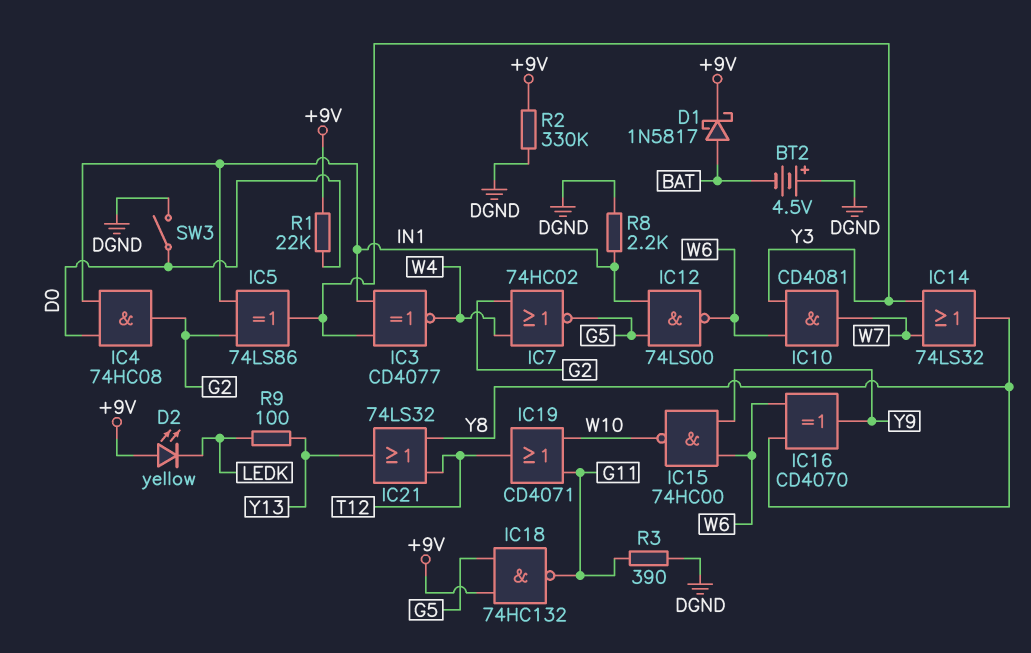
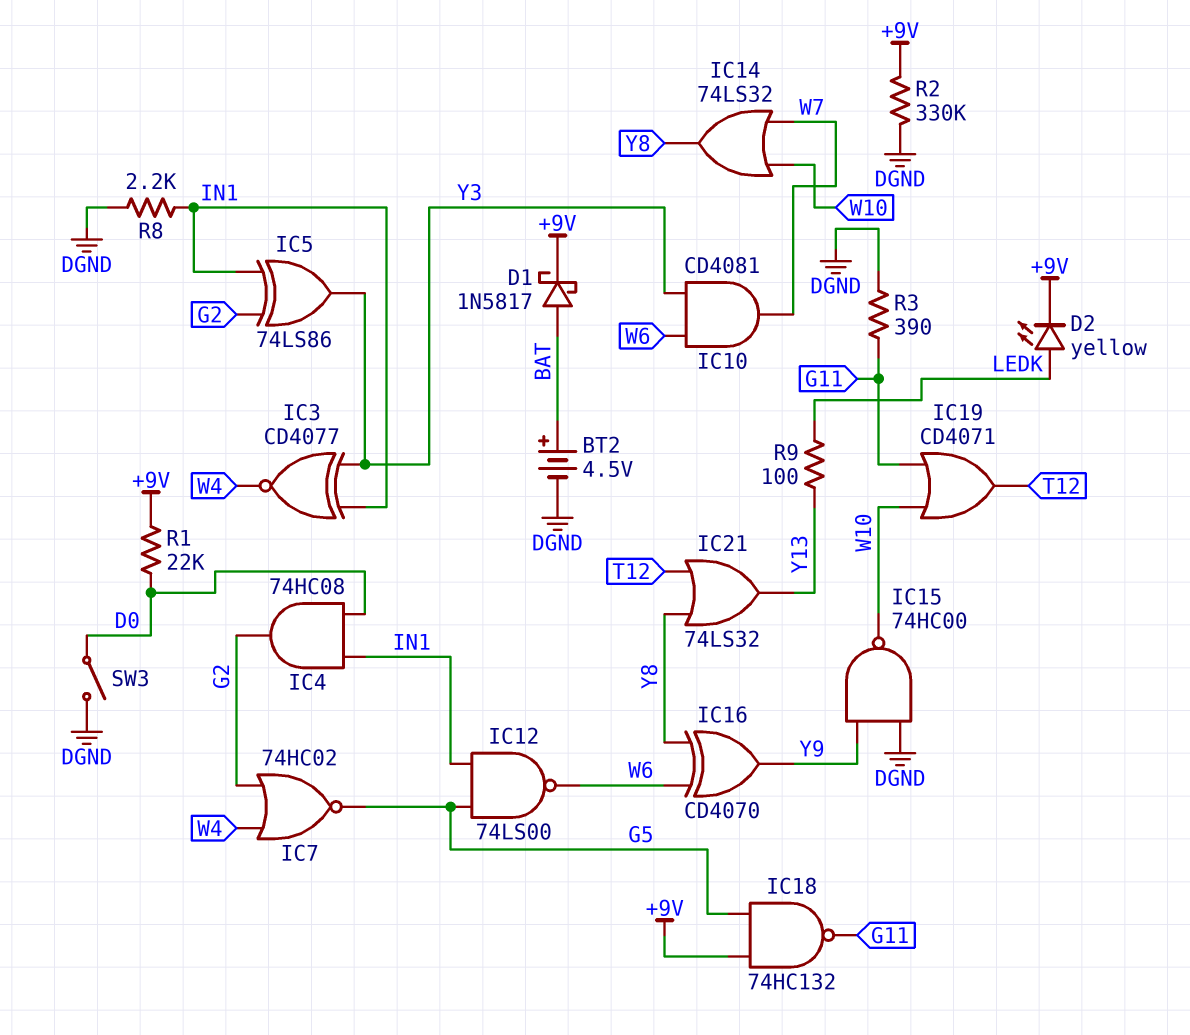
BT2: 4.5V (plus DGND, minus BAT) -> 4.5V (plus BAT, minus DGND)
D2: LED yellow (A +9V, K LEDK) -> LED yellow (A LEDK, K +9V)
IC14: OR 74LS32 (in W7, in Y3, out Y8) -> OR 74LS32 (in W7, in W10, out Y8)
IC15: NAND 74HC00 (in W6, in Y9, out W10) -> NAND 74HC00 (in DGND, in Y9, out W10)

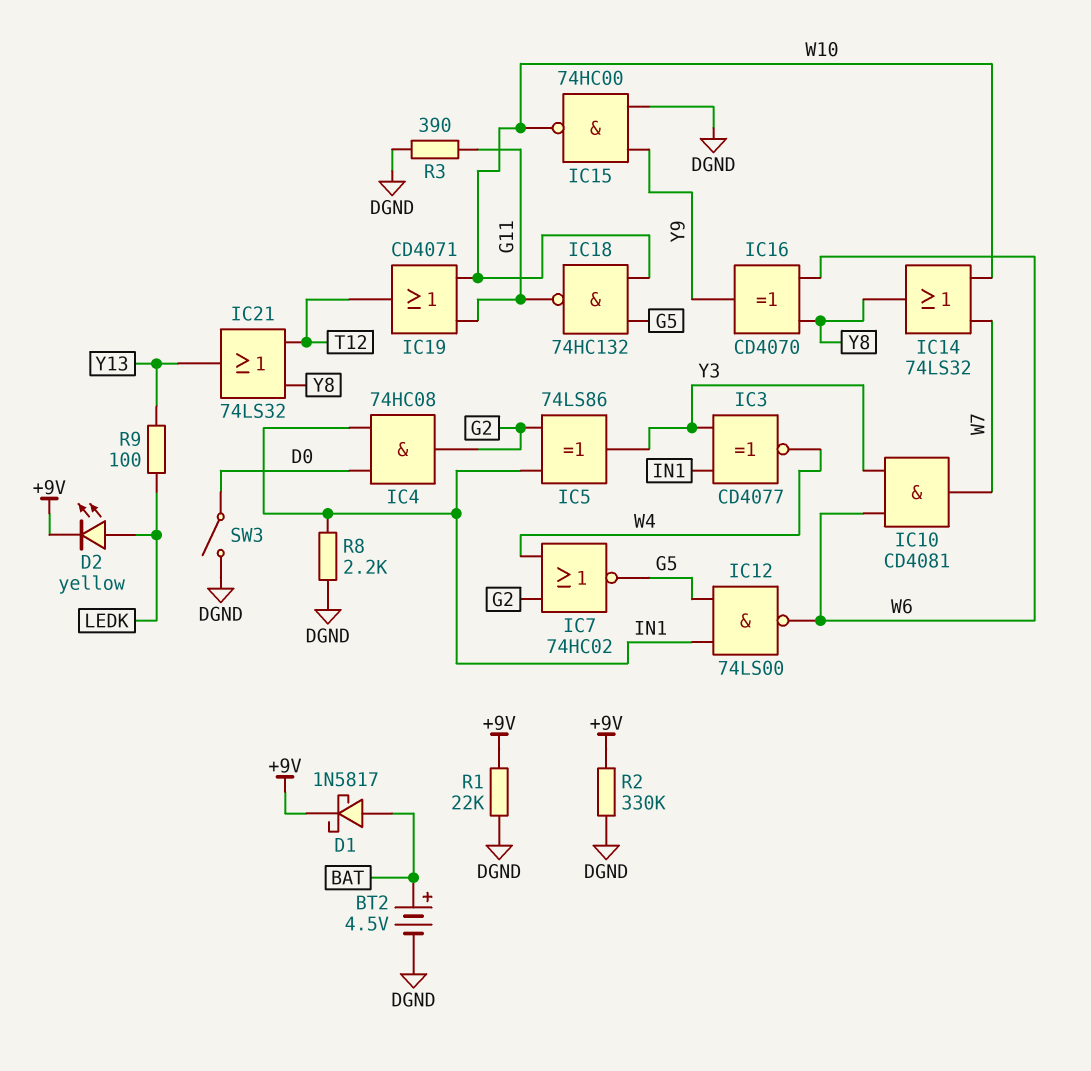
IC18: NAND 74HC132 (in +9V, in G5, out G11) -> NAND 74HC132 (in G5, in W10, out G11)
R1: 22k (+9V, D0) -> 22k (+9V, DGND)

